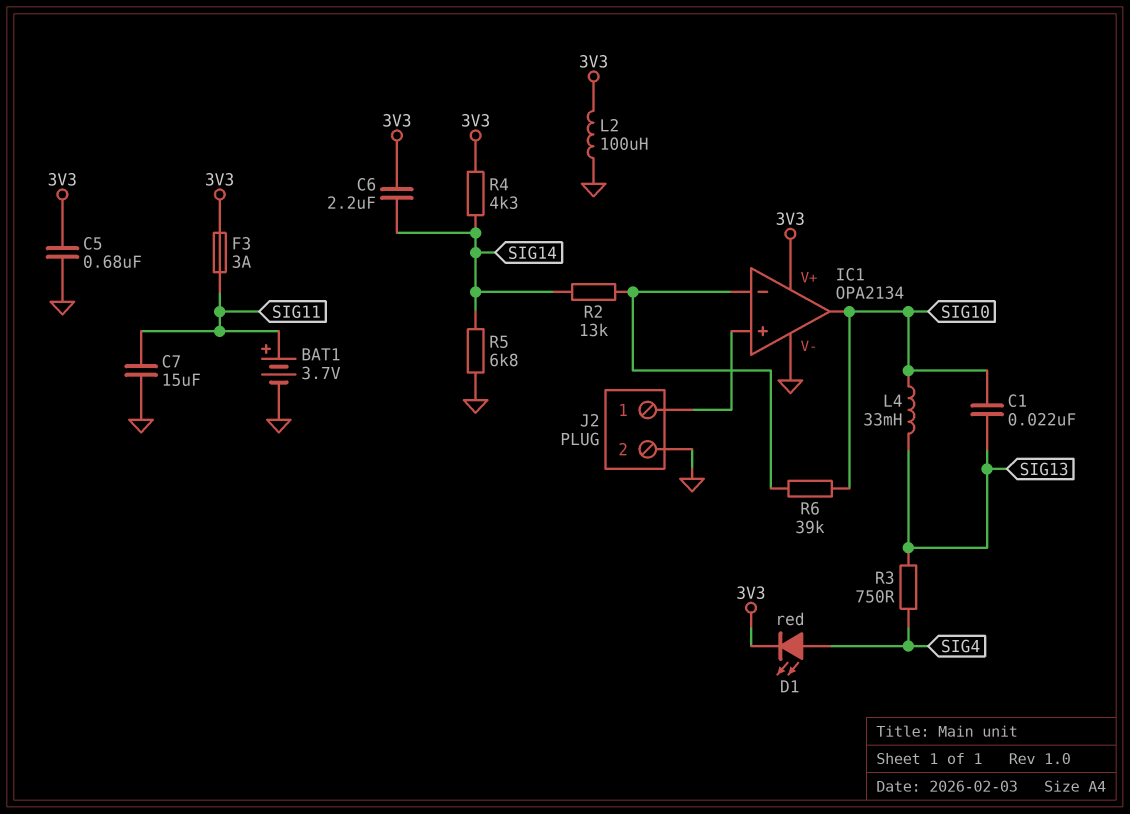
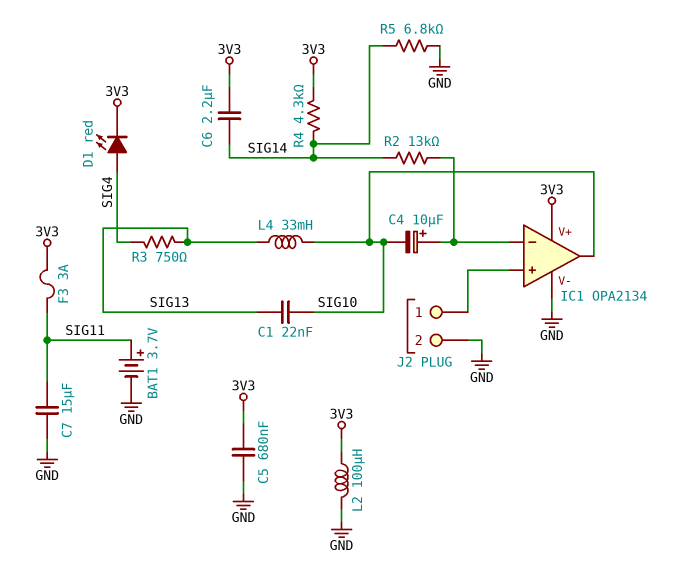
C4: none -> 10uF (plus IC1/in-, minus SIG10)
R6: 39k (IC1/in-, SIG10) -> none

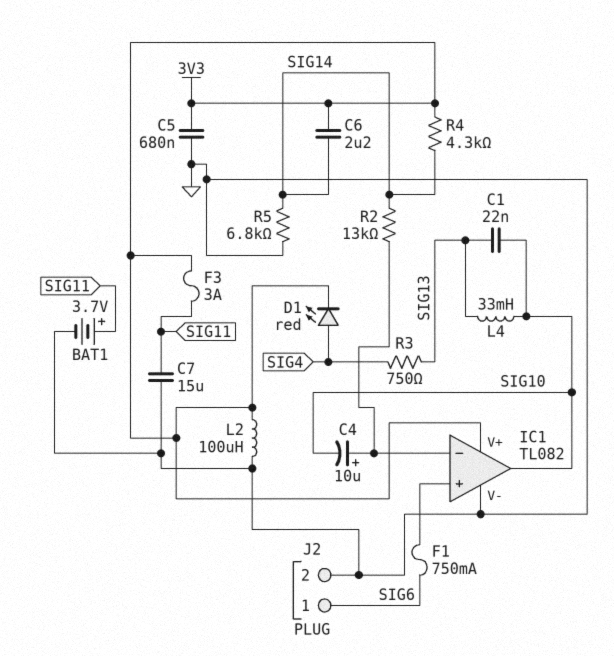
F1: none -> 750mA (IC1/in+, SIG6)
IC1: OPA2134 -> TL082
J2 pin 1: IC1/in+ -> SIG6

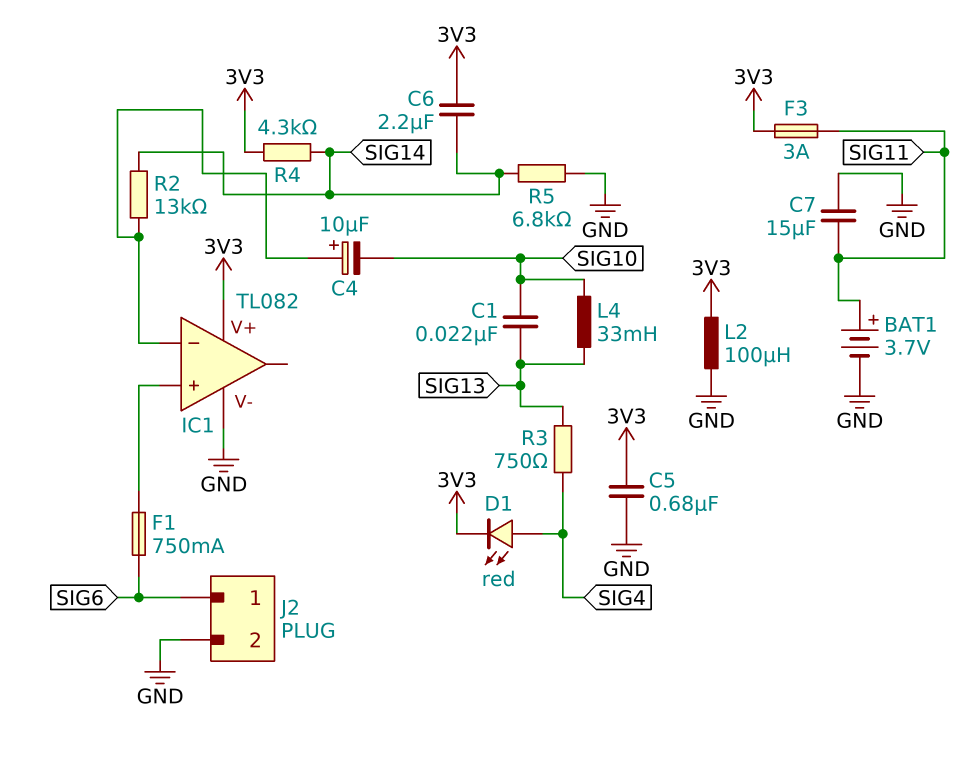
IC1 pin out: SIG10 -> none

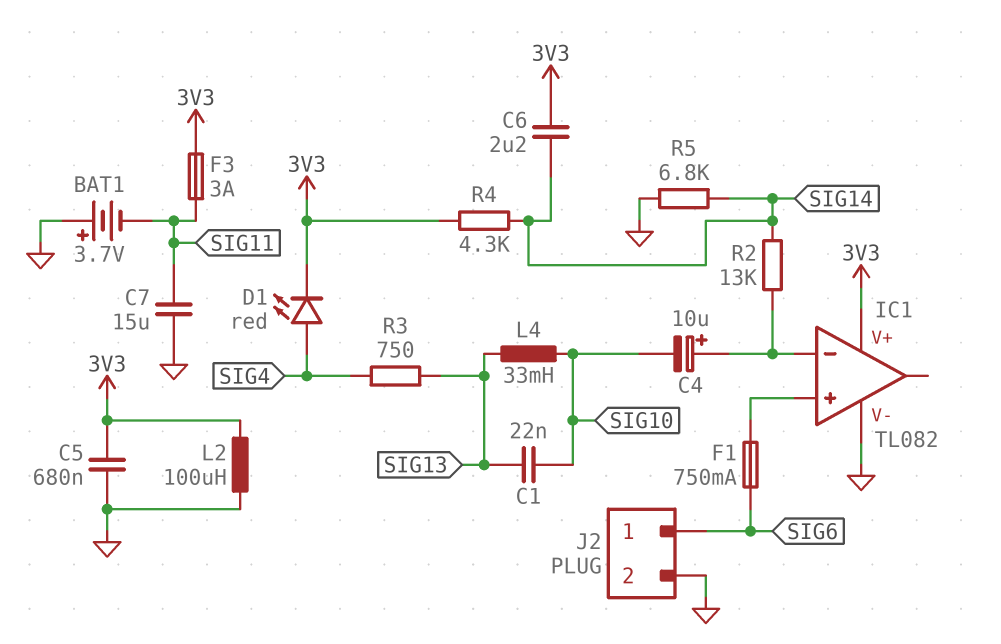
BAT1: 3.7V (plus SIG11, minus GND) -> 3.7V (plus GND, minus SIG11)

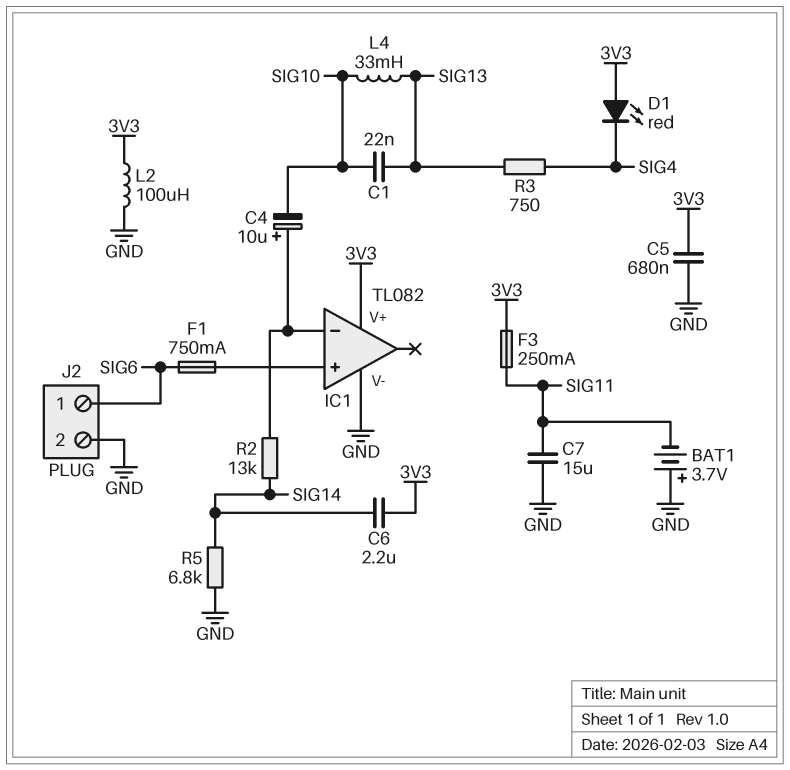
D1: LED red (A SIG4, K 3V3) -> LED red (A 3V3, K SIG4)
F3: 3A (3V3, SIG11) -> 250mA (3V3, SIG11)
R4: 4.3k (3V3, SIG14) -> none

